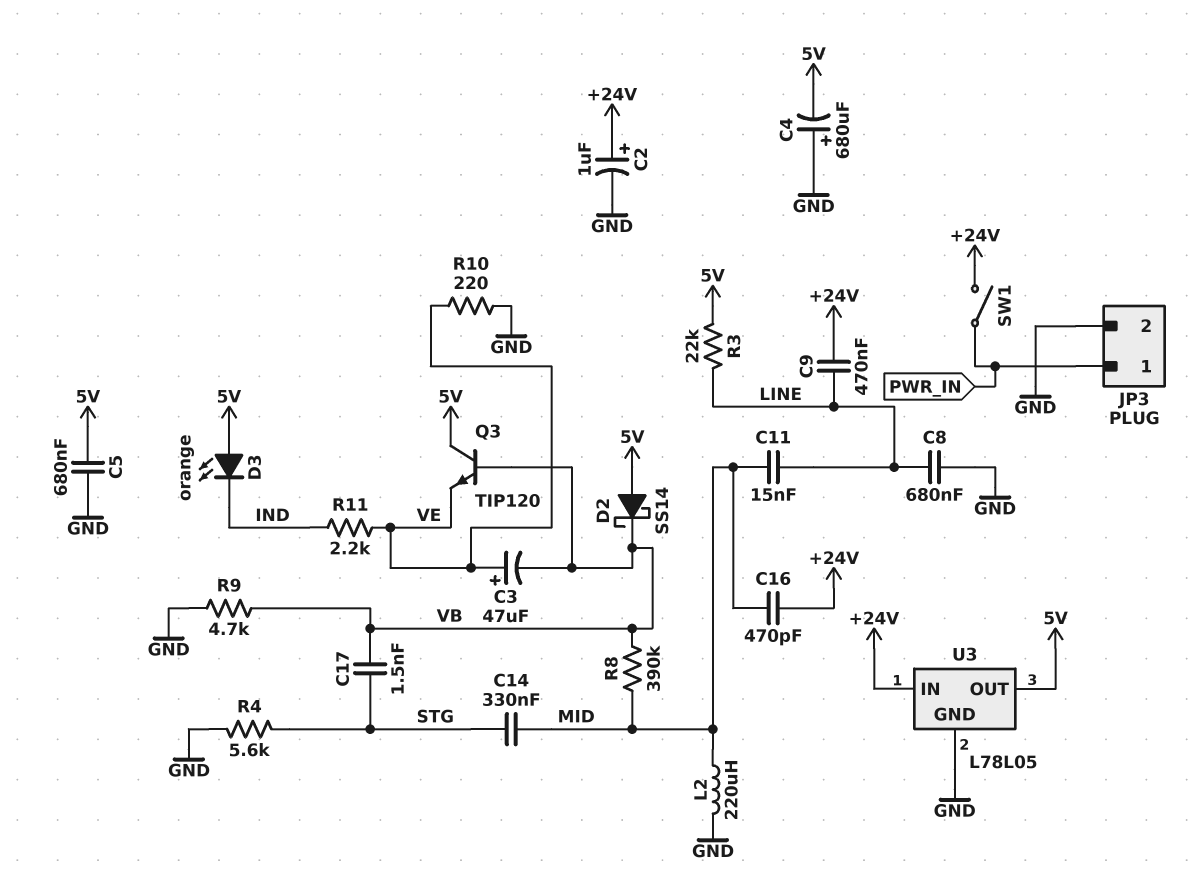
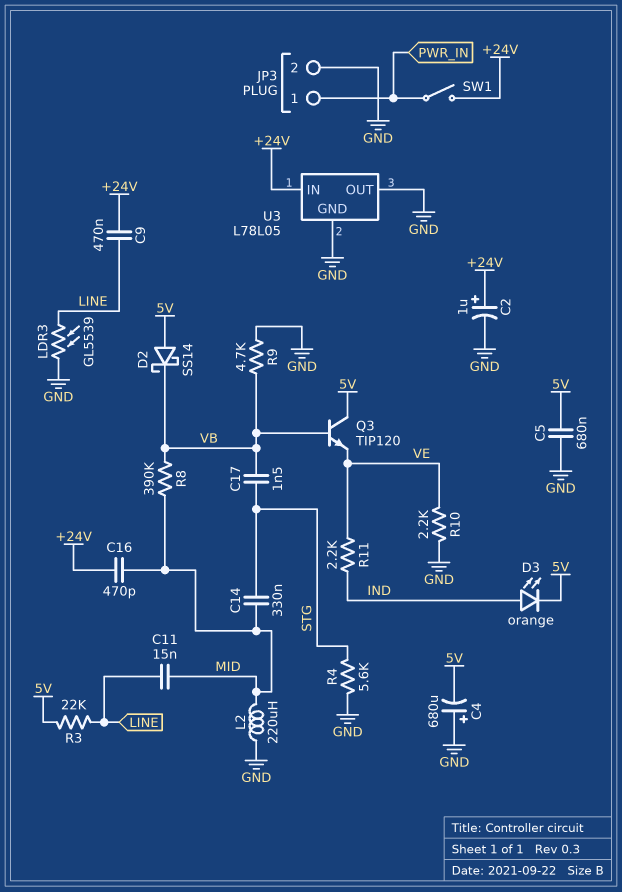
C3: 47uF (plus VE, minus VB) -> none
C8: 680nF (GND, LINE) -> none
D3: LED orange (A 5V, K IND) -> LED orange (A IND, K 5V)
LDR3: none -> GL5539 (GND, LINE)
R10: 220 (GND, VE) -> 2.2k (GND, VE)
U3 pin OUT: 5V -> GND

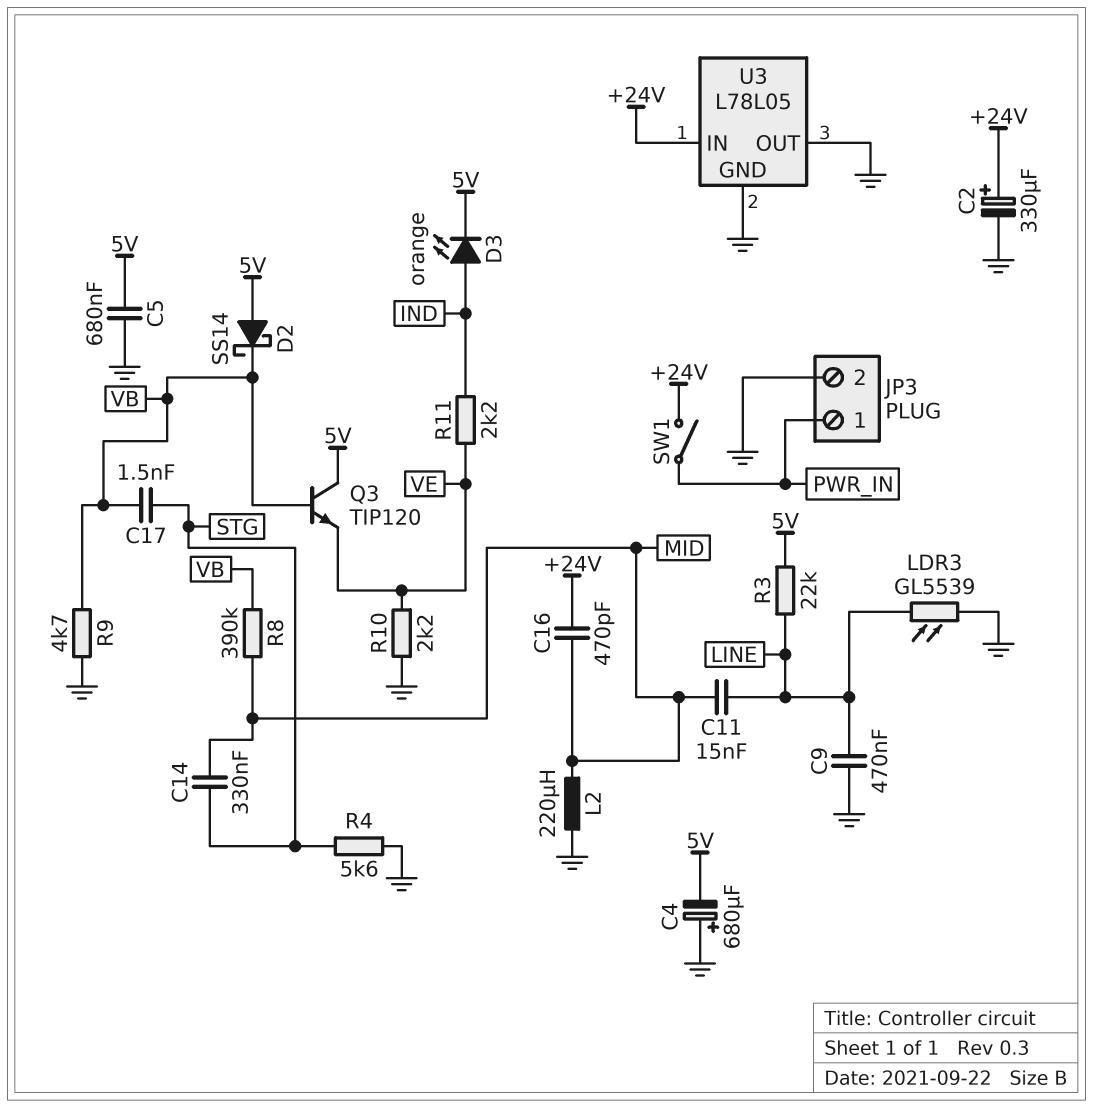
C2: 1uF (plus +24V, minus GND) -> 330uF (plus +24V, minus GND)
C9: 470nF (+24V, LINE) -> 470nF (GND, LINE)

